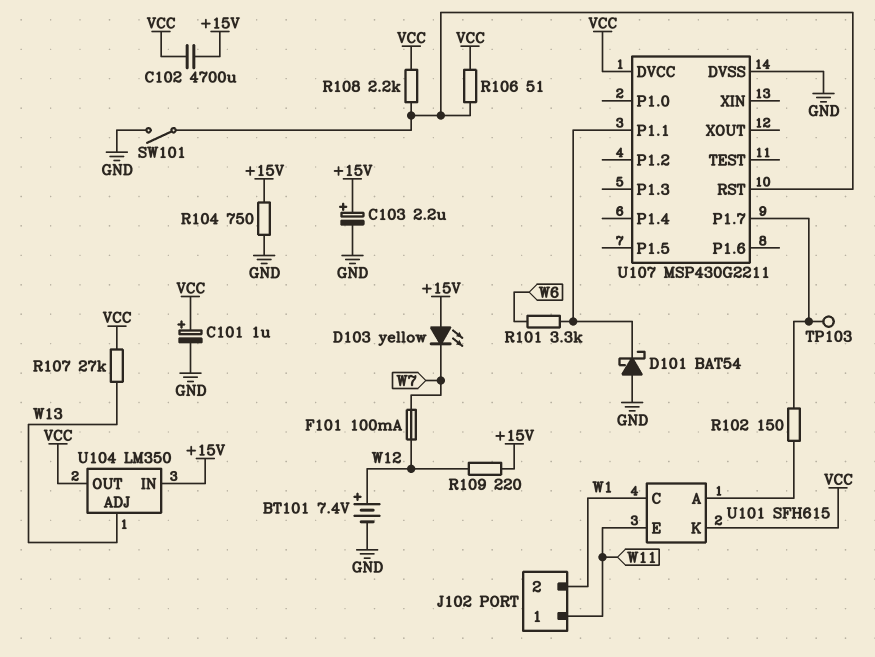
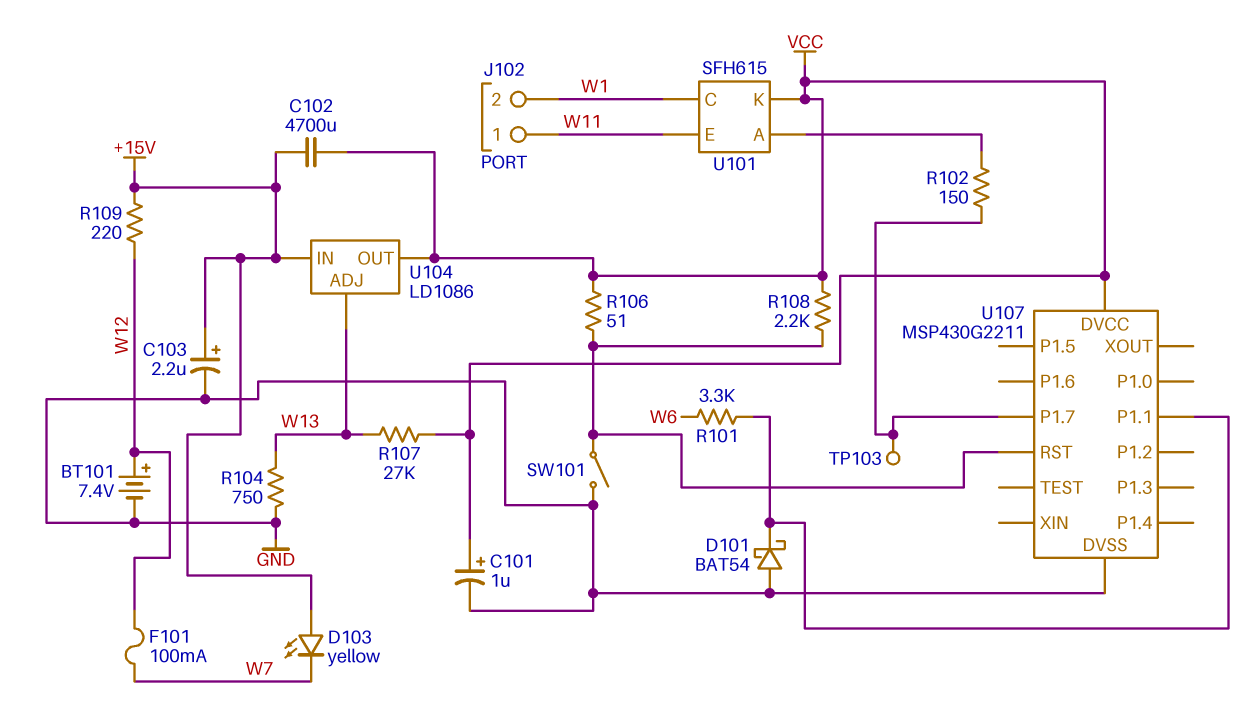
R104: 750 (+15V, GND) -> 750 (GND, W13)
U104: LM350 -> LD1086

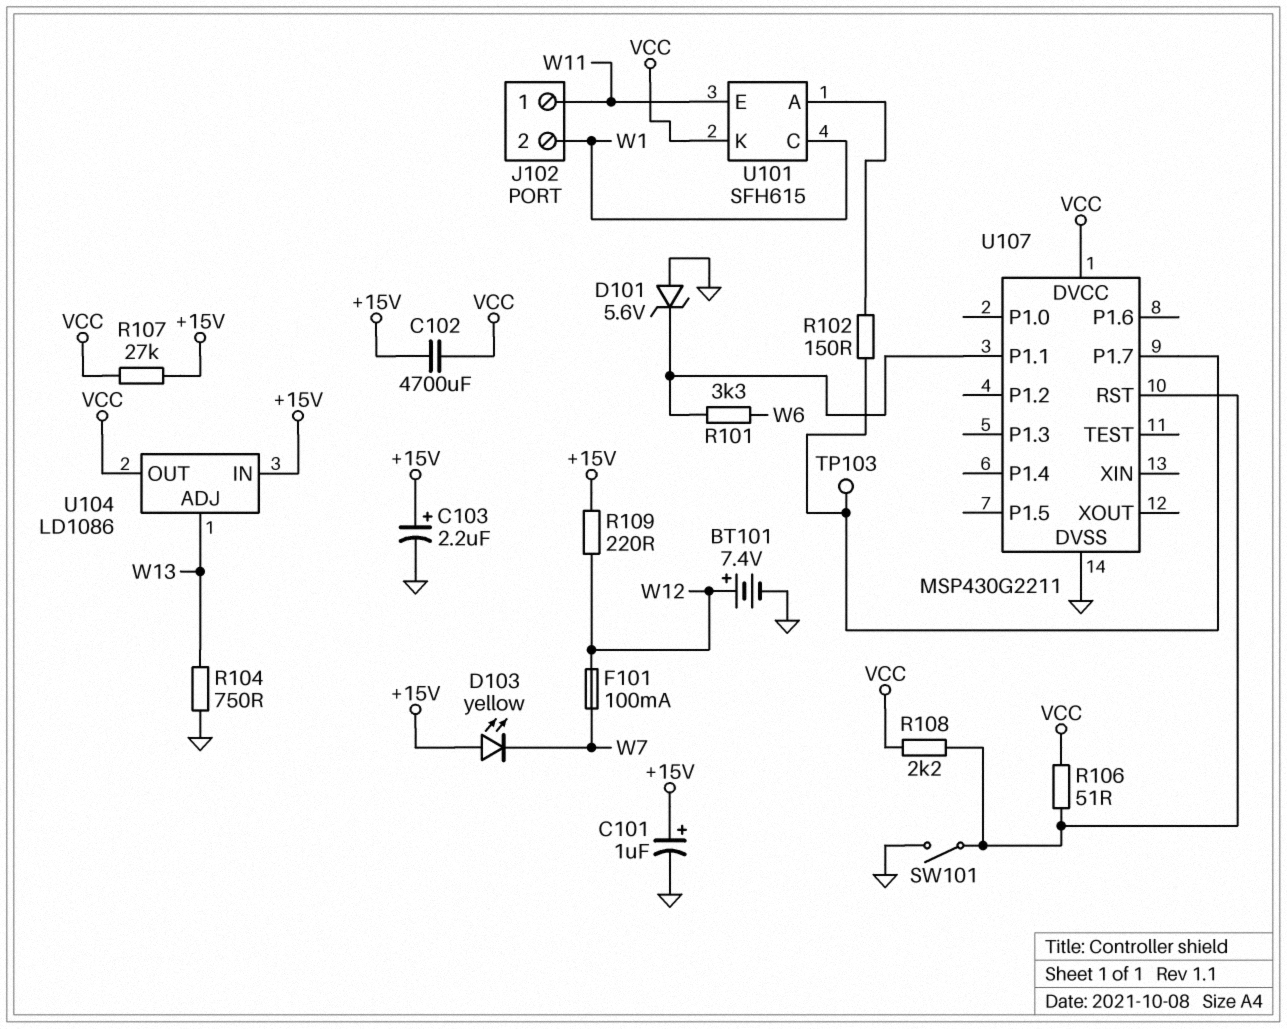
C101: 1uF (plus VCC, minus GND) -> 1uF (plus +15V, minus GND)
D101: schottky BAT54 (A GND, K U107/P1.1) -> zener 5.6V (A GND, K U107/P1.1)
R107: 27k (VCC, W13) -> 27k (+15V, VCC)

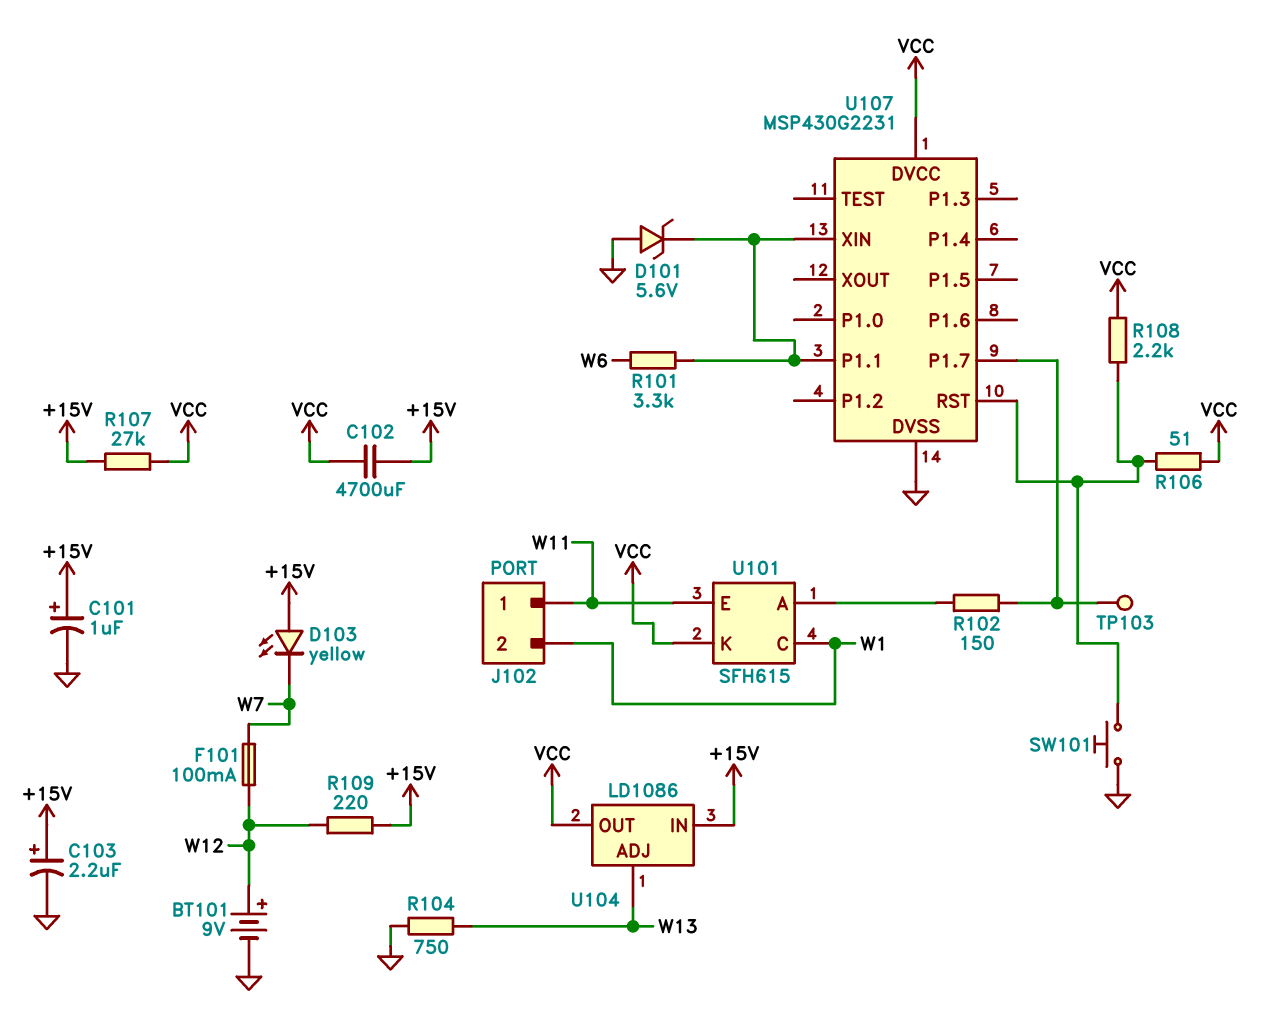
BT101: 7.4V (plus W12, minus GND) -> 9V (plus W12, minus GND)
SW101: switch (GND, U107/RST) -> button (GND, U107/RST)
U107: MSP430G2211 -> MSP430G2231
U107 pin XIN: none -> U107/P1.1

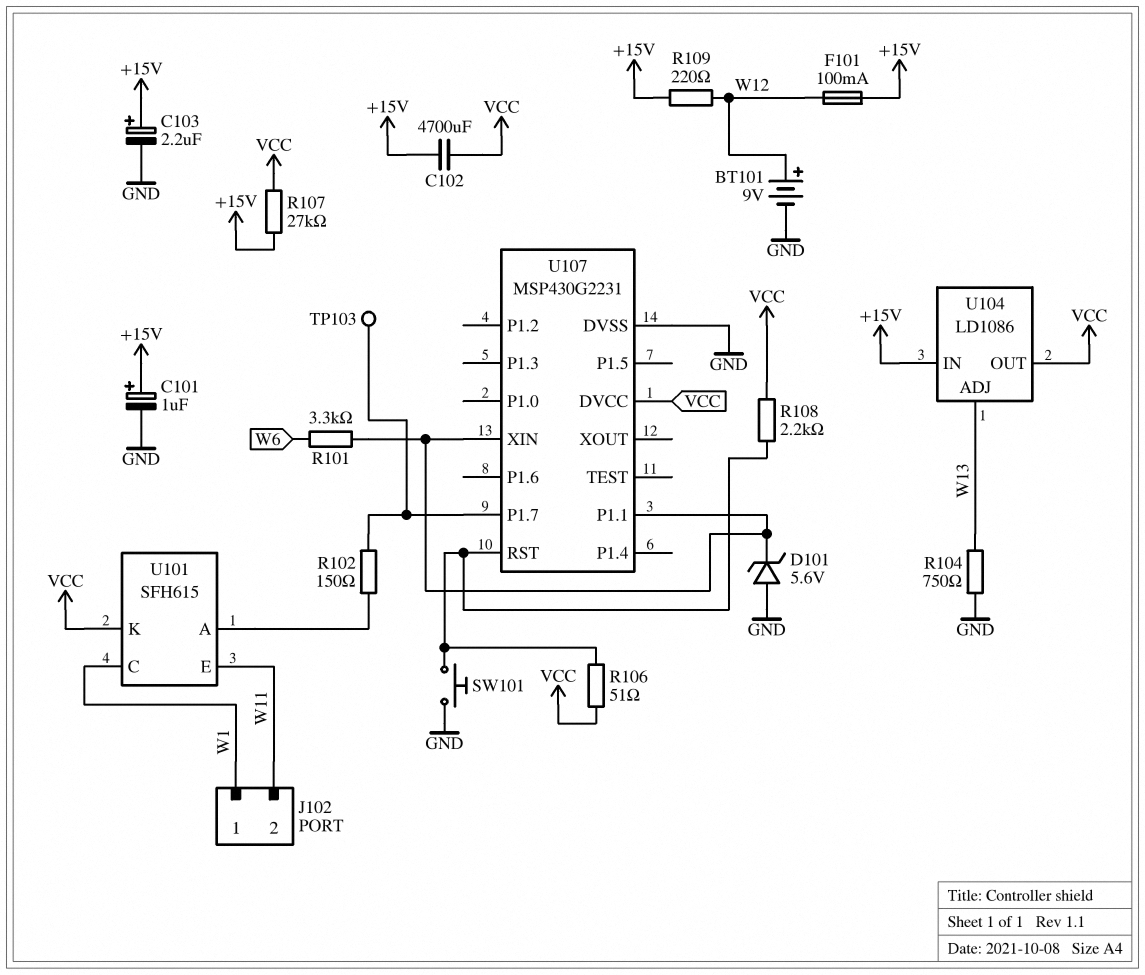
D103: LED yellow (A +15V, K W7) -> none
F101: 100mA (W7, W12) -> 100mA (+15V, W12)
J102 pin 1: W11 -> W1
J102 pin 2: W1 -> W11

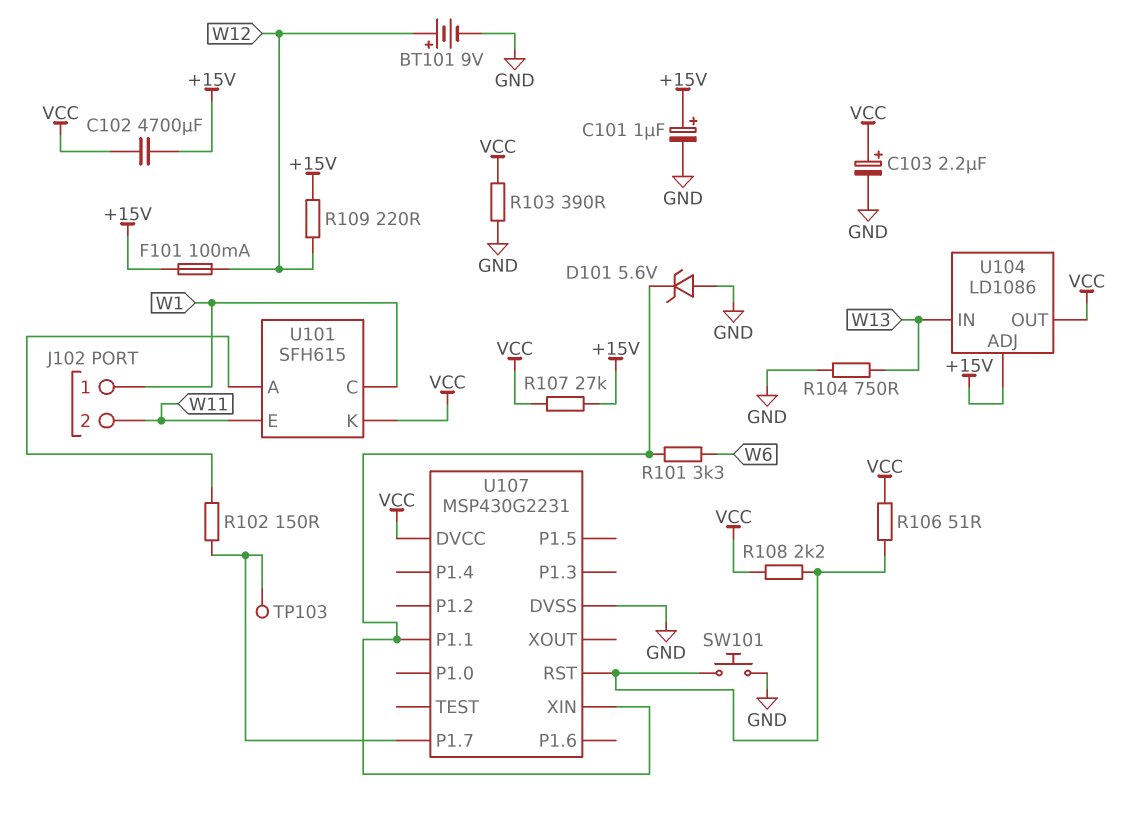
C103: 2.2uF (plus +15V, minus GND) -> 2.2uF (plus VCC, minus GND)
R103: none -> 390 (GND, VCC)
U104 pin ADJ: W13 -> +15V
U104 pin IN: +15V -> W13

